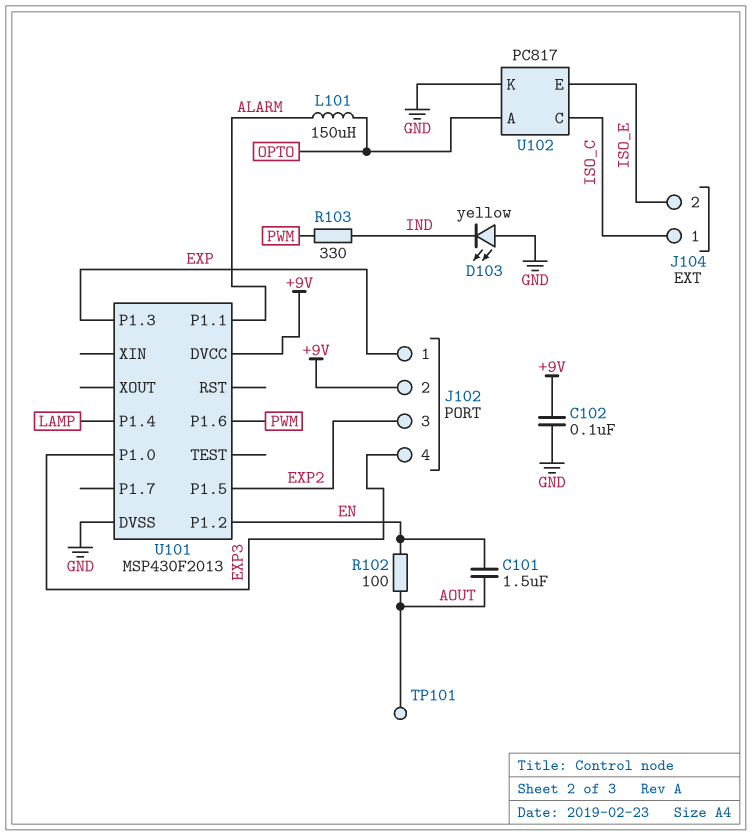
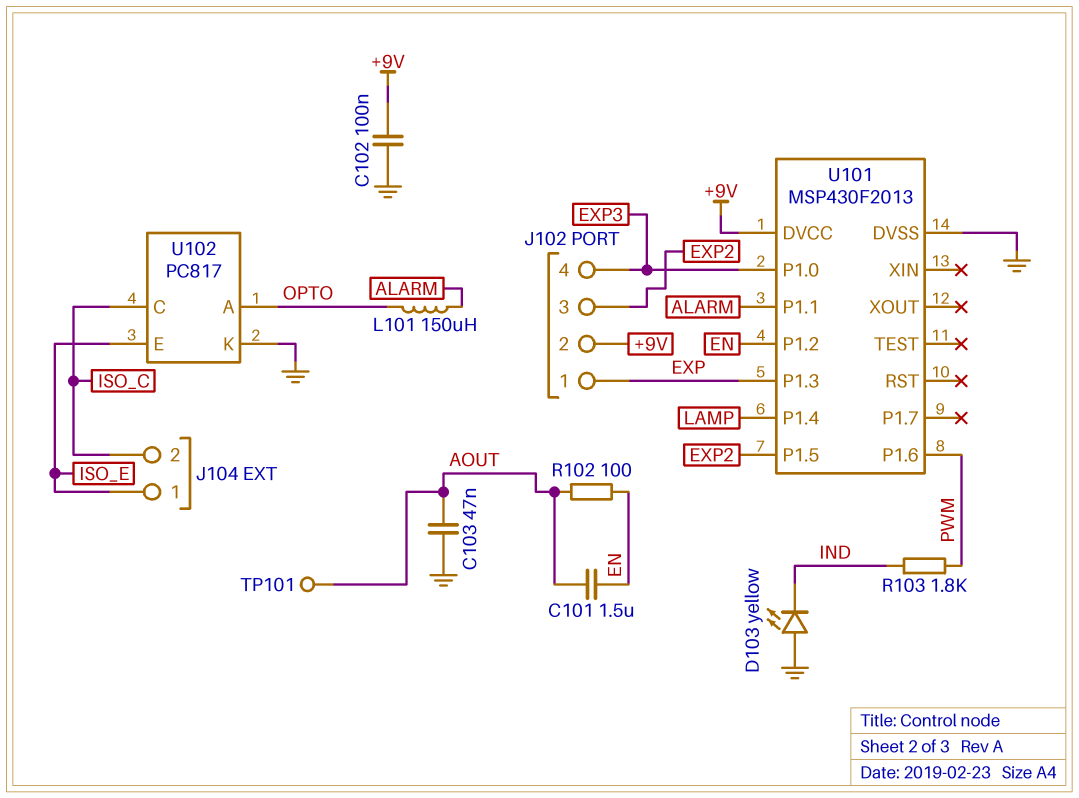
C103: none -> 47nF (AOUT, GND)
J104 pin 1: ISO_C -> ISO_E
J104 pin 2: ISO_E -> ISO_C
R103: 330 (IND, PWM) -> 1.8k (IND, PWM)

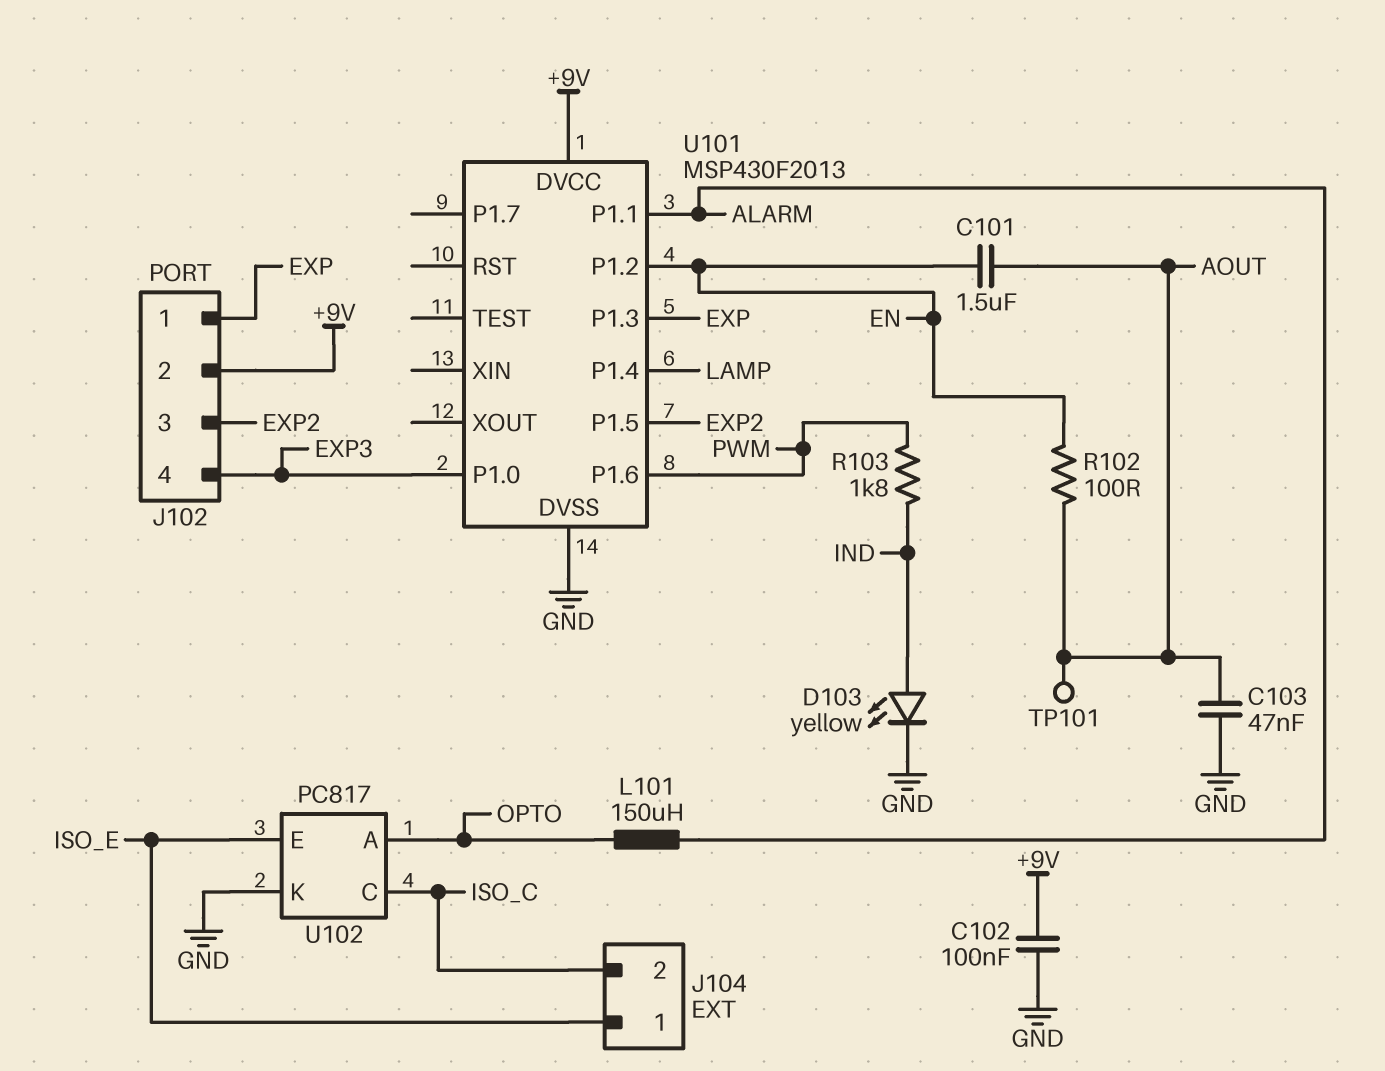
D103: LED yellow (A GND, K IND) -> LED yellow (A IND, K GND)

